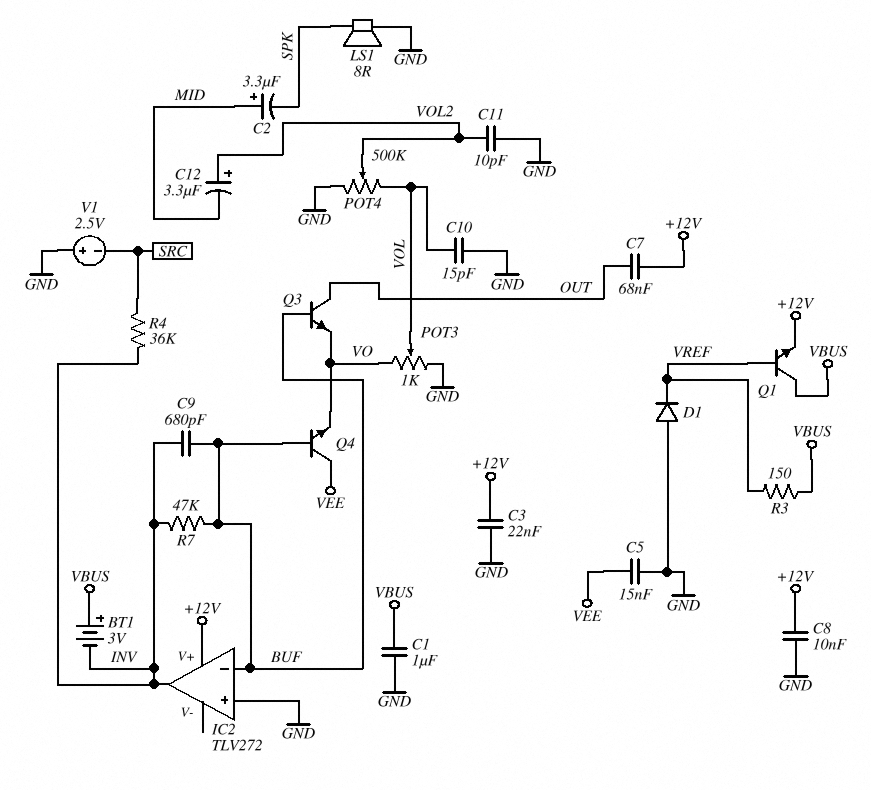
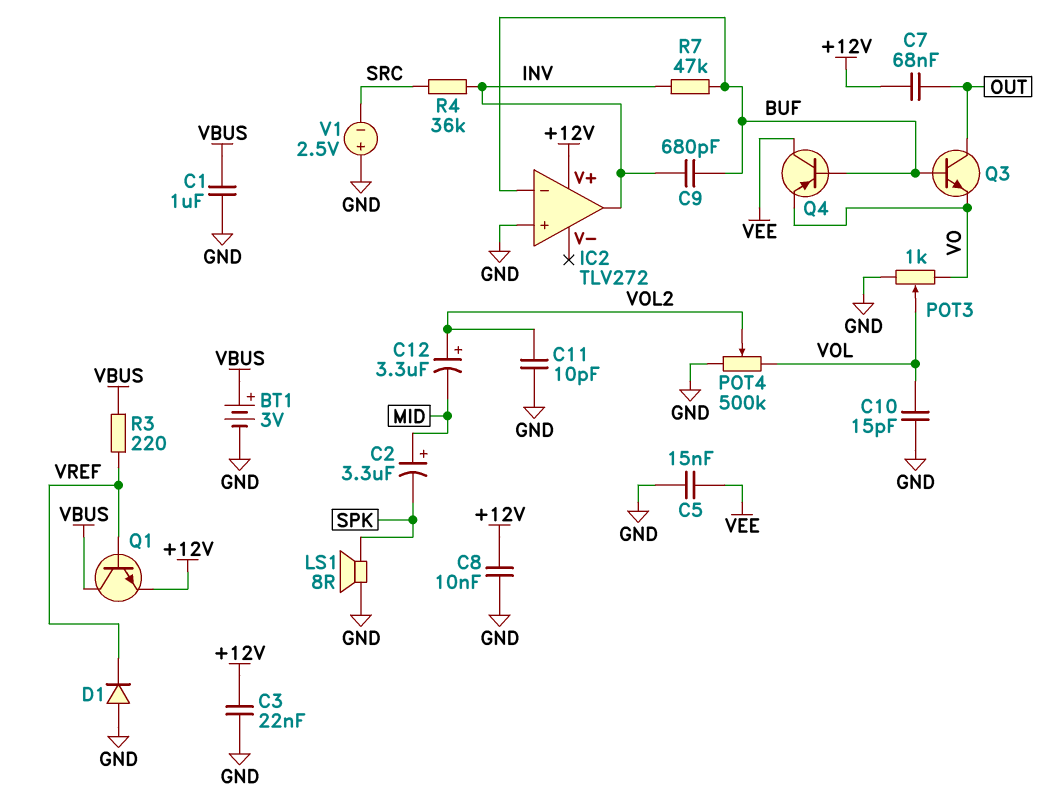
BT1: 3V (plus VBUS, minus INV) -> 3V (plus VBUS, minus GND)
Q4: NPN (B BUF, C VEE, E VO) -> PNP (B BUF, C VEE, E VO)
R3: 150 (VBUS, VREF) -> 220 (VBUS, VREF)

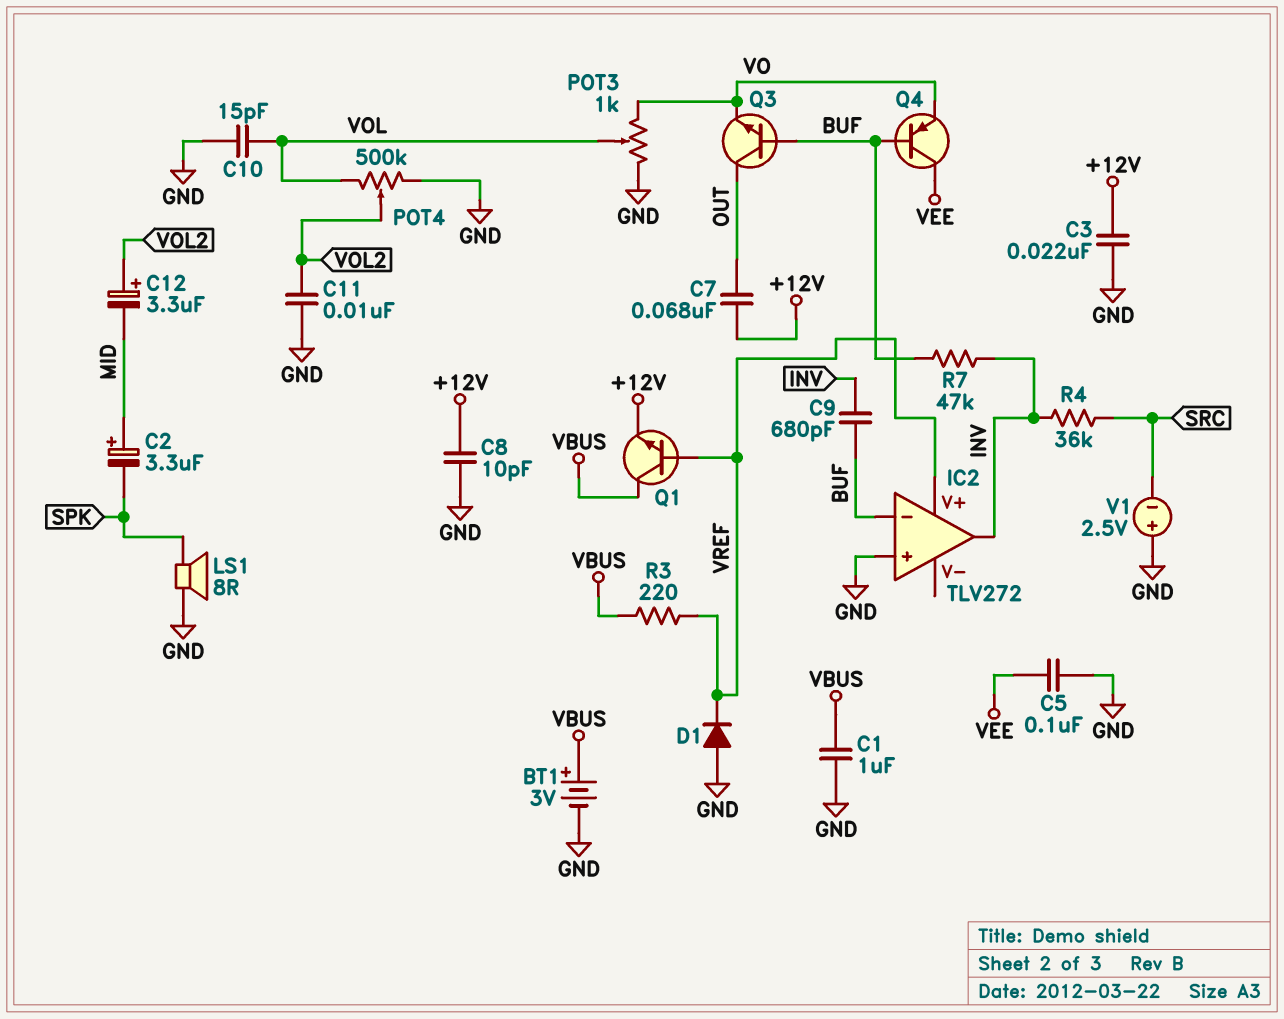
C5: 15nF (GND, VEE) -> 100nF (GND, VEE)
C8: 10nF (+12V, GND) -> 10pF (+12V, GND)
C11: 10pF (GND, VOL2) -> 10nF (GND, VOL2)
IC2 pin V+: +12V -> VREF

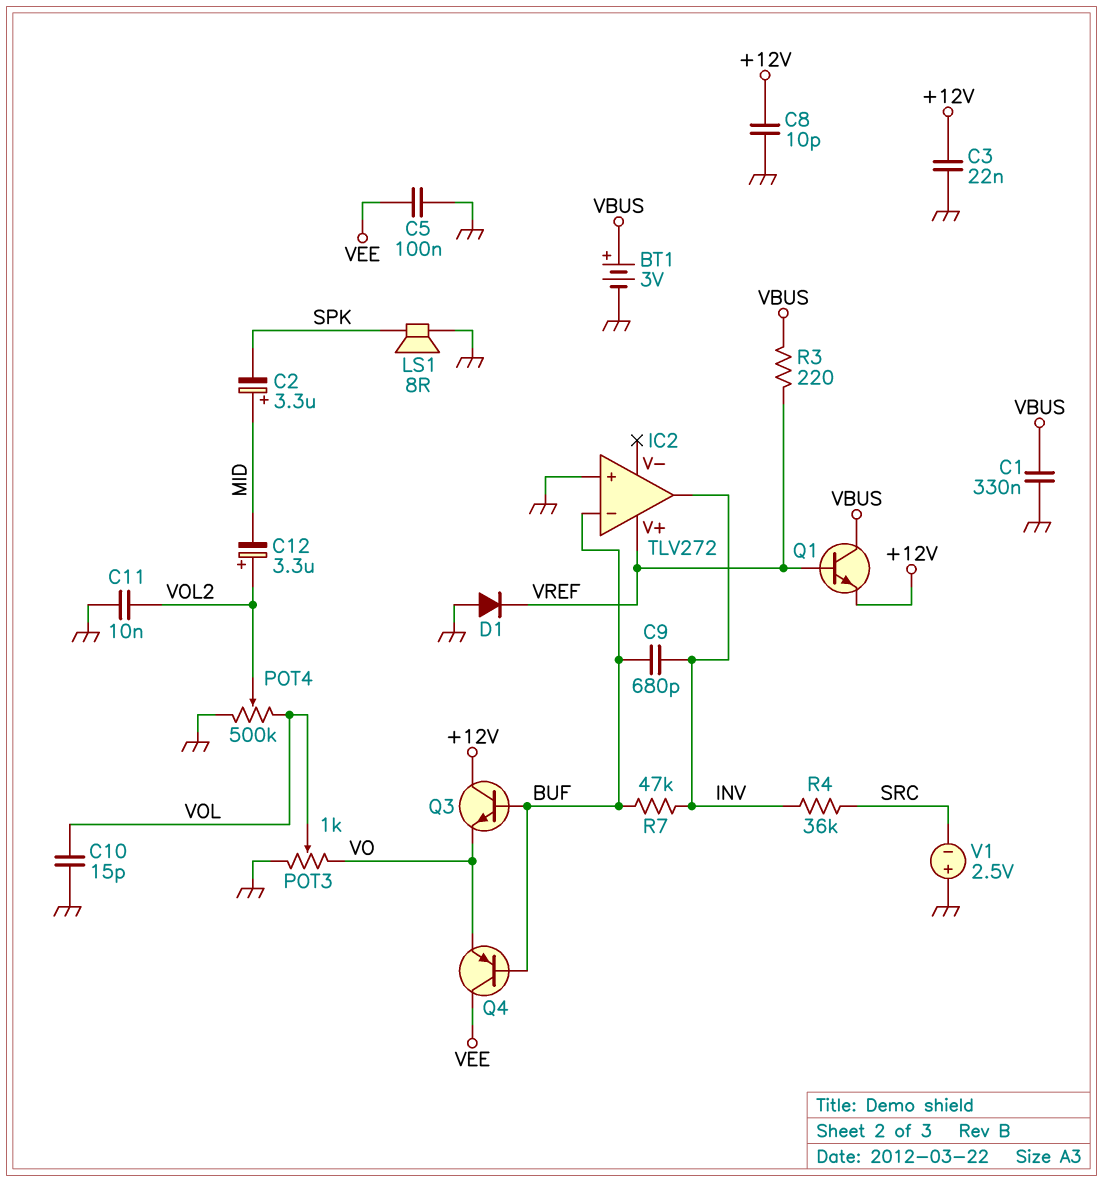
C1: 1uF (GND, VBUS) -> 330nF (GND, VBUS)
C7: 68nF (+12V, OUT) -> none
Q3: NPN (B BUF, C OUT, E VO) -> NPN (B BUF, C +12V, E VO)

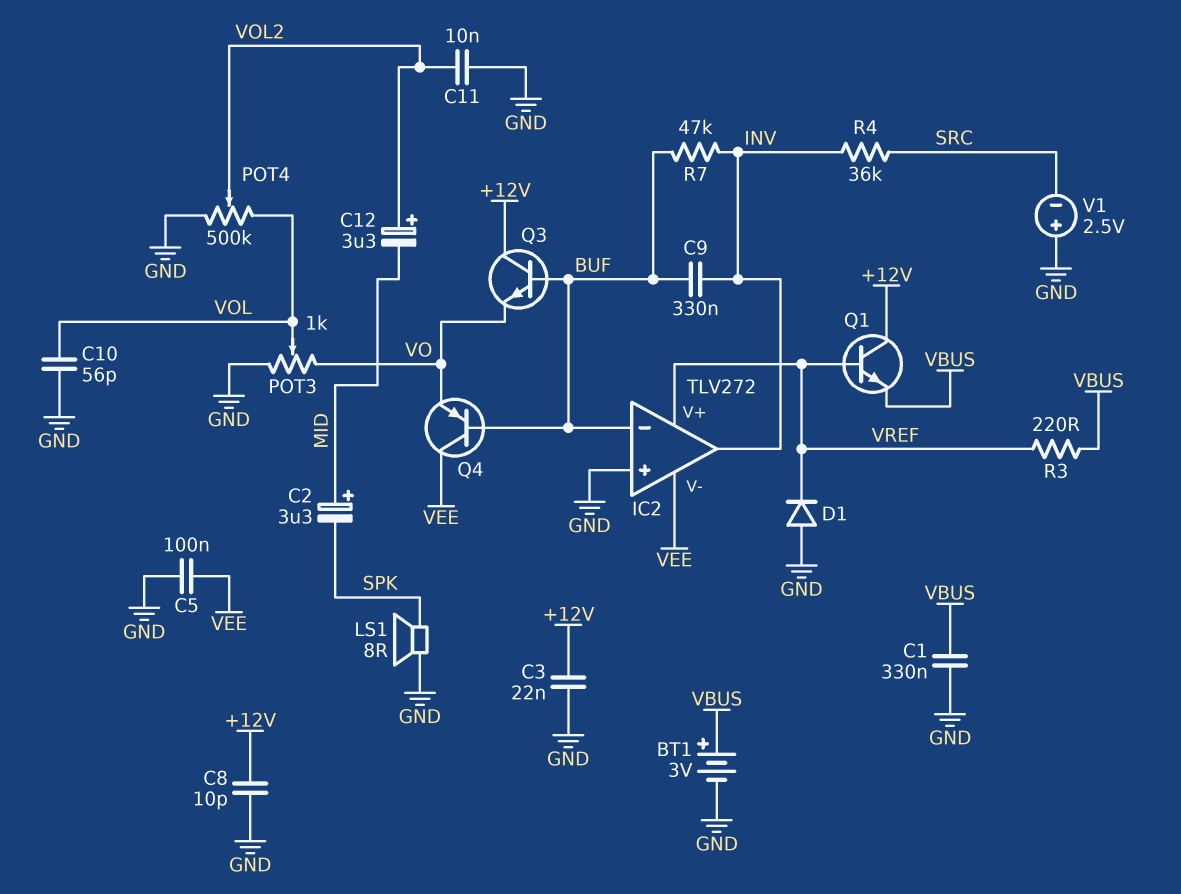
C9: 680pF (BUF, INV) -> 330nF (BUF, INV)
C10: 15pF (GND, VOL) -> 56pF (GND, VOL)
IC2 pin V-: none -> VEE
Q1: NPN (B VREF, C VBUS, E +12V) -> NPN (B VREF, C +12V, E VBUS)

